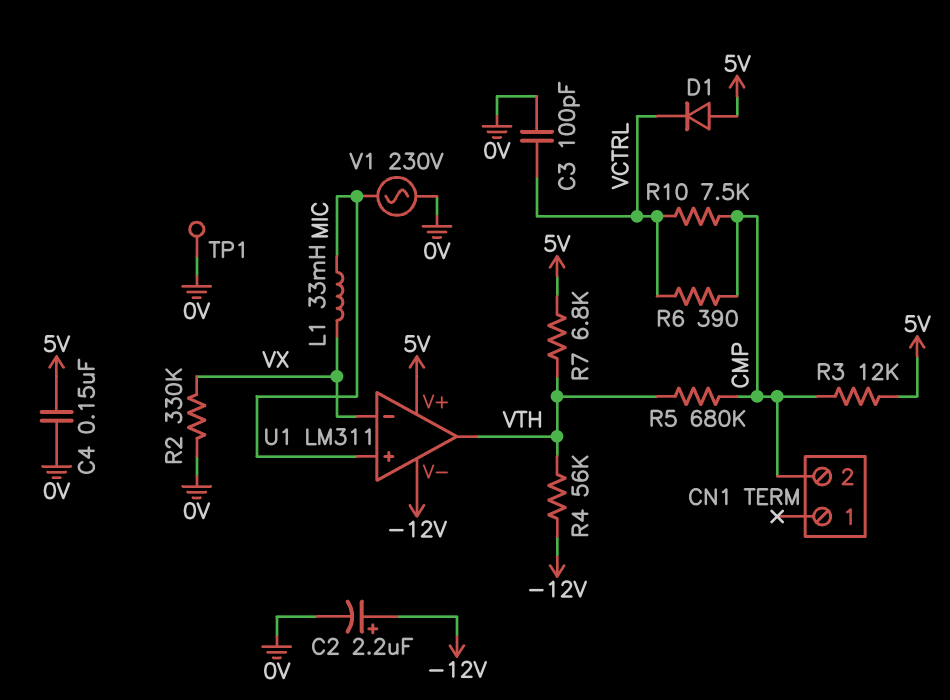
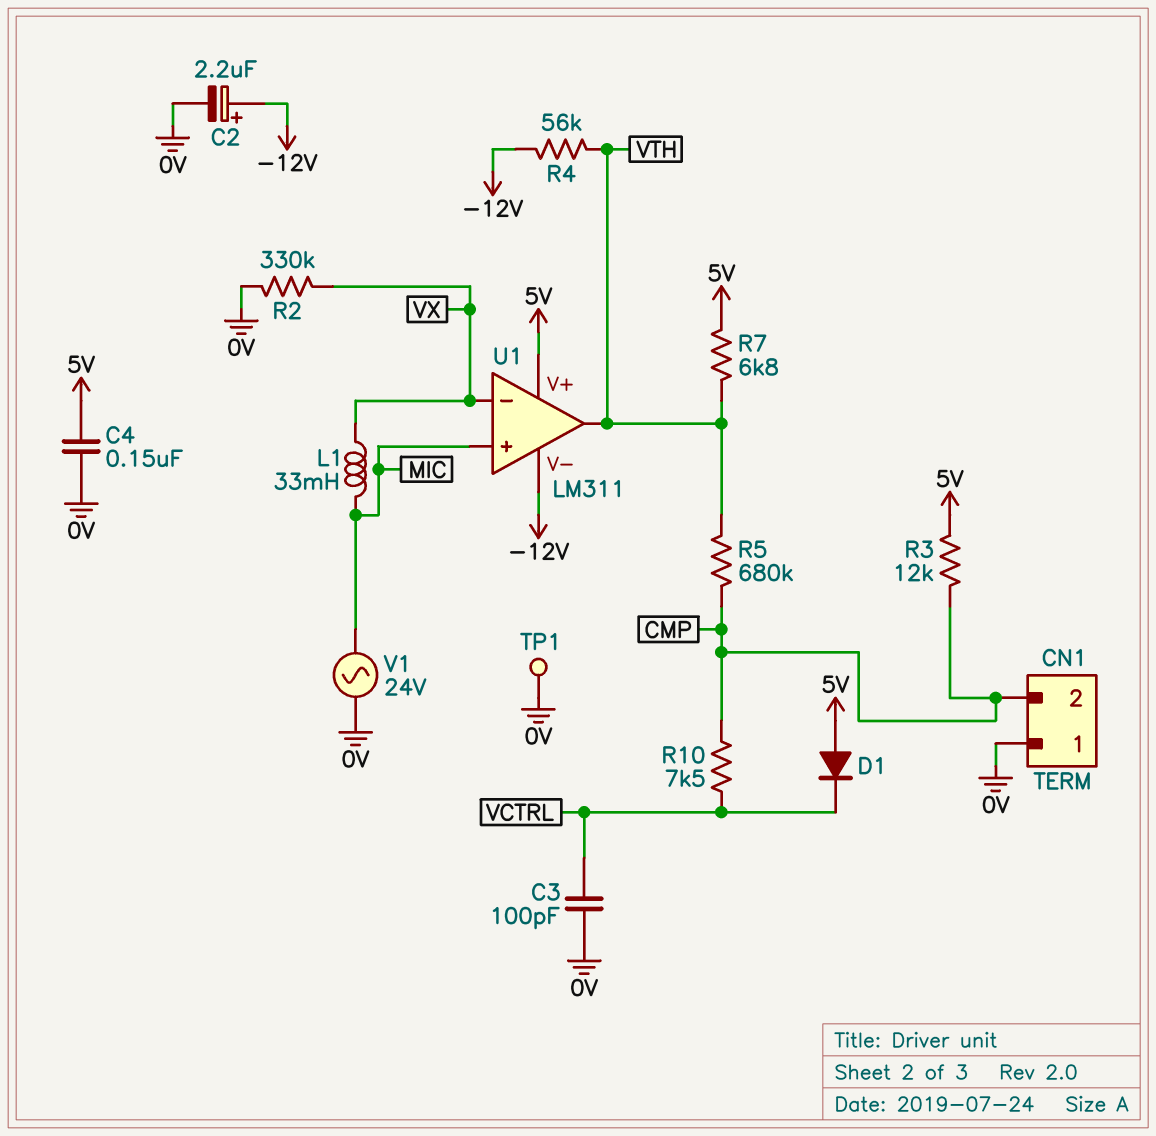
CN1 pin 1: none -> 0V
R6: 390 (CMP, VCTRL) -> none
V1: AC 230V (0V, MIC) -> AC 24V (0V, MIC)

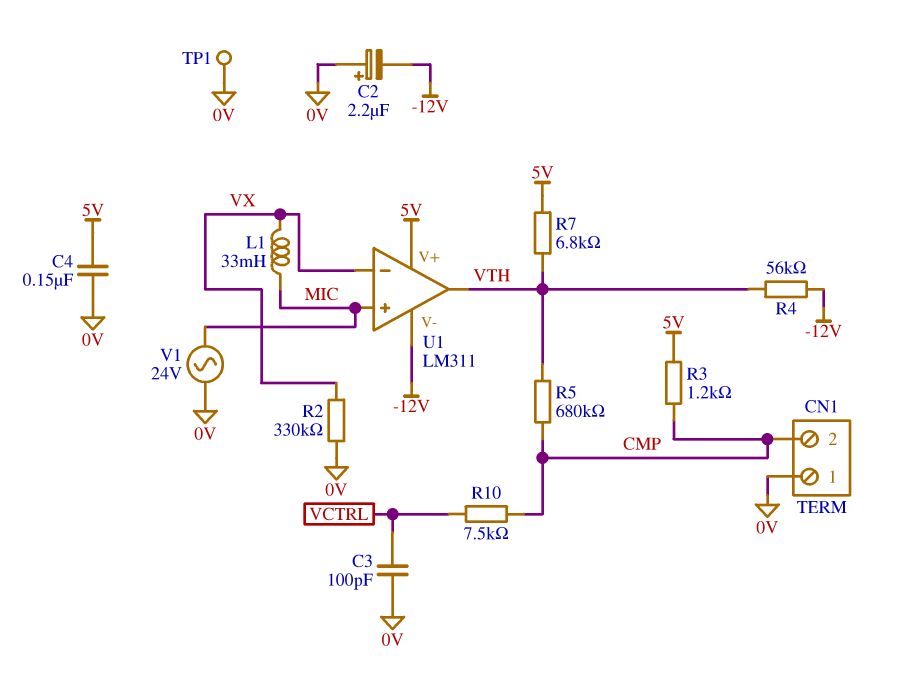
C2: 2.2uF (plus -12V, minus 0V) -> 2.2uF (plus 0V, minus -12V)
D1: diode (A 5V, K VCTRL) -> none
R3: 12k (5V, CMP) -> 1.2k (5V, CMP)

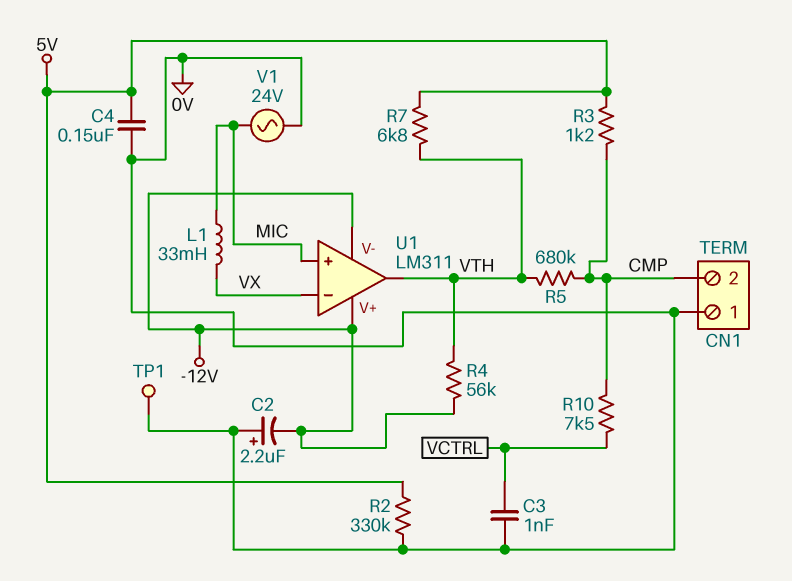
C3: 100pF (0V, VCTRL) -> 1nF (0V, VCTRL)
R2: 330k (0V, VX) -> 330k (0V, 5V)
U1 pin V+: 5V -> -12V

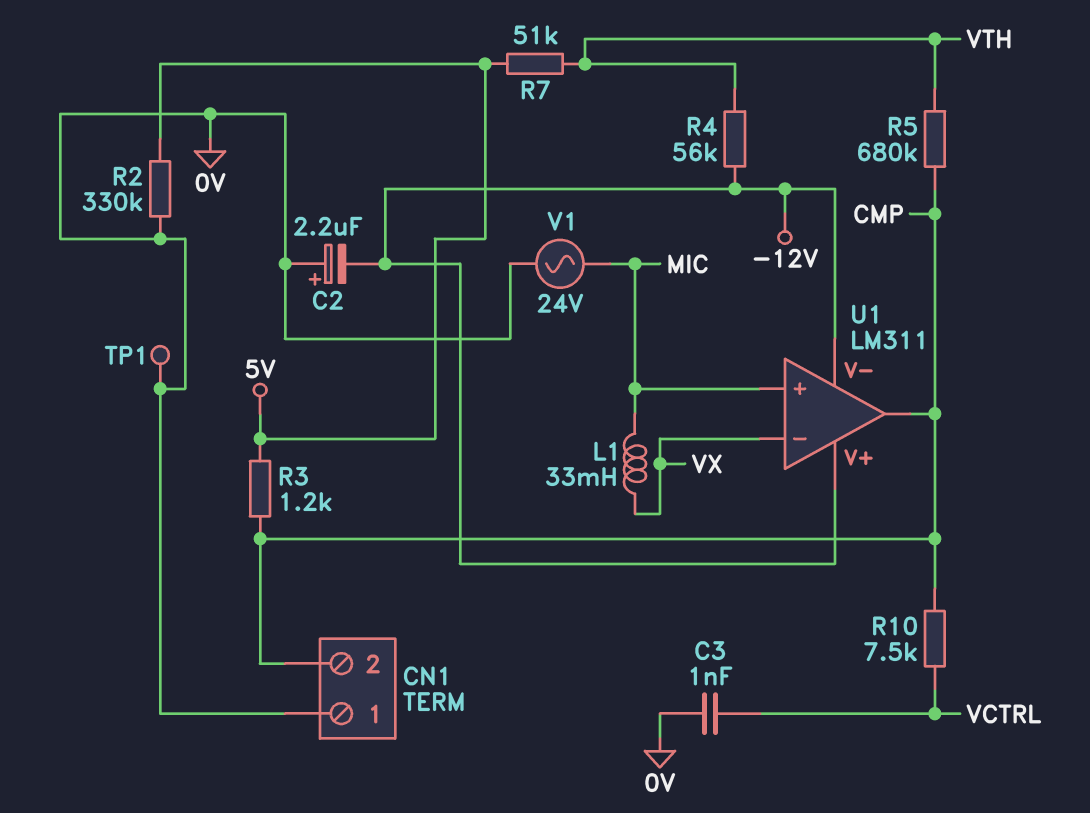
C4: 150nF (0V, 5V) -> none
R7: 6.8k (5V, VTH) -> 51k (5V, VTH)
U1 pin out: VTH -> CMP

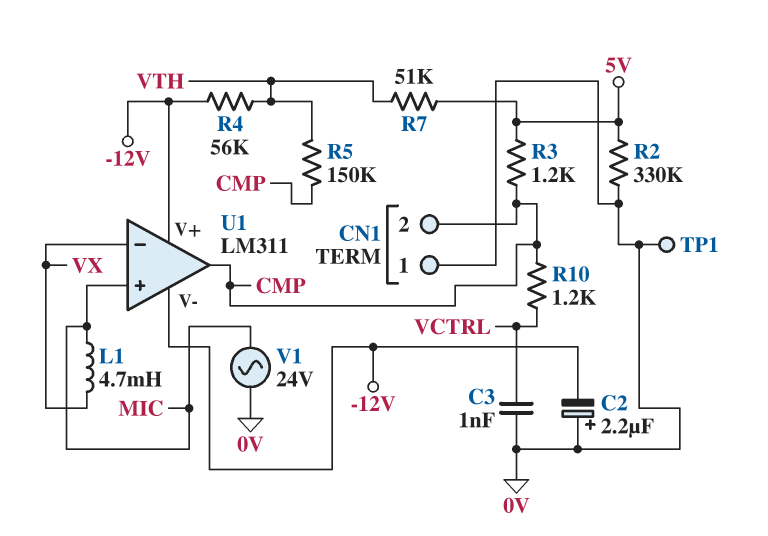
L1: 33mH (MIC, VX) -> 4.7mH (MIC, VX)
R5: 680k (CMP, VTH) -> 150k (CMP, VTH)
R10: 7.5k (CMP, VCTRL) -> 1.2k (CMP, VCTRL)

